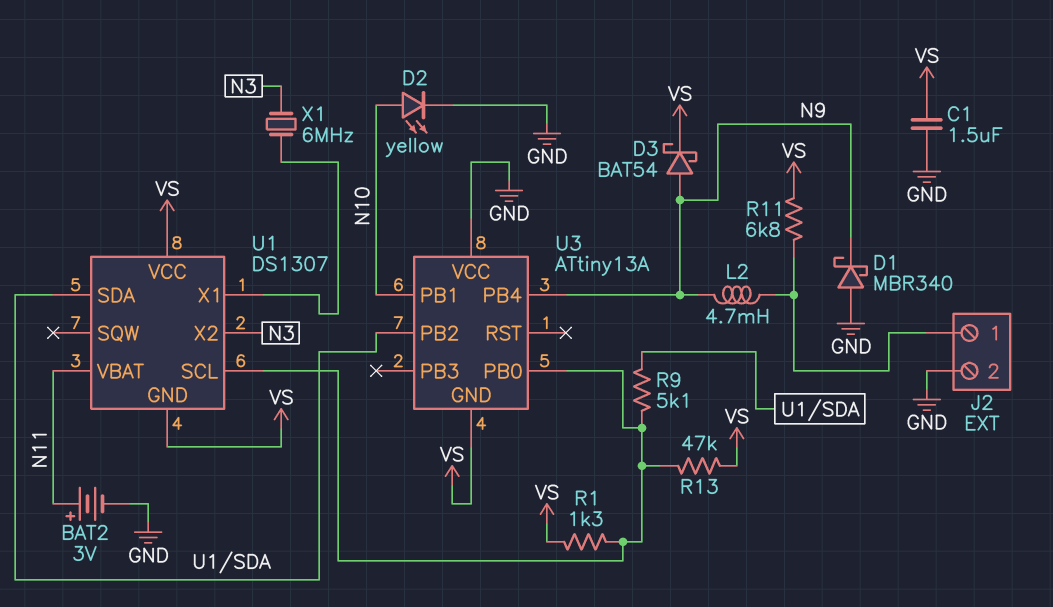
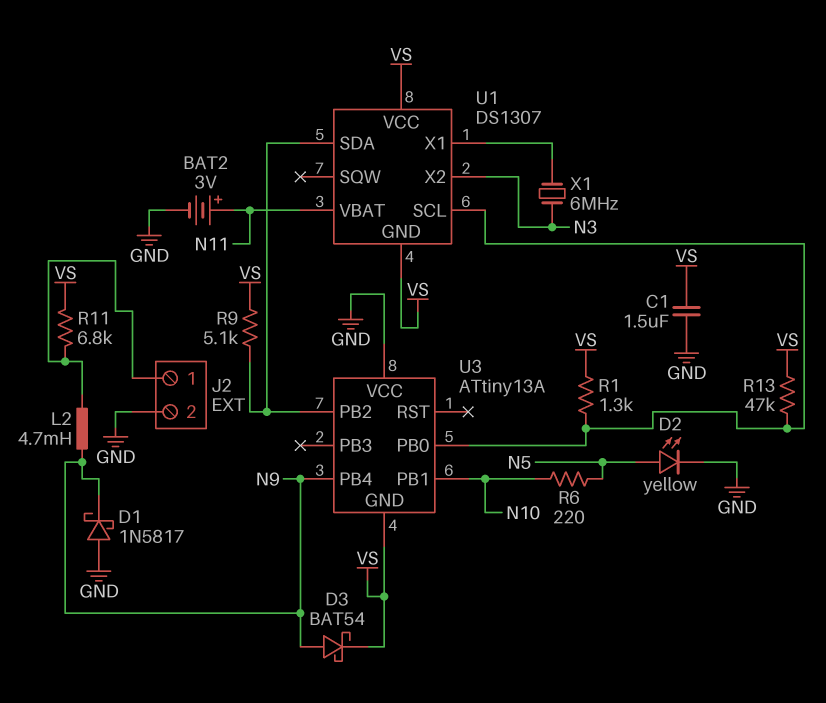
D1: schottky MBR340 (A GND, K N9) -> schottky 1N5817 (A GND, K N9)
D2: LED yellow (A N10, K GND) -> LED yellow (A N5, K GND)
R6: none -> 220 (N5, N10)
R9: 5.1k (U1/SCL, U1/SDA) -> 5.1k (U1/SDA, VS)

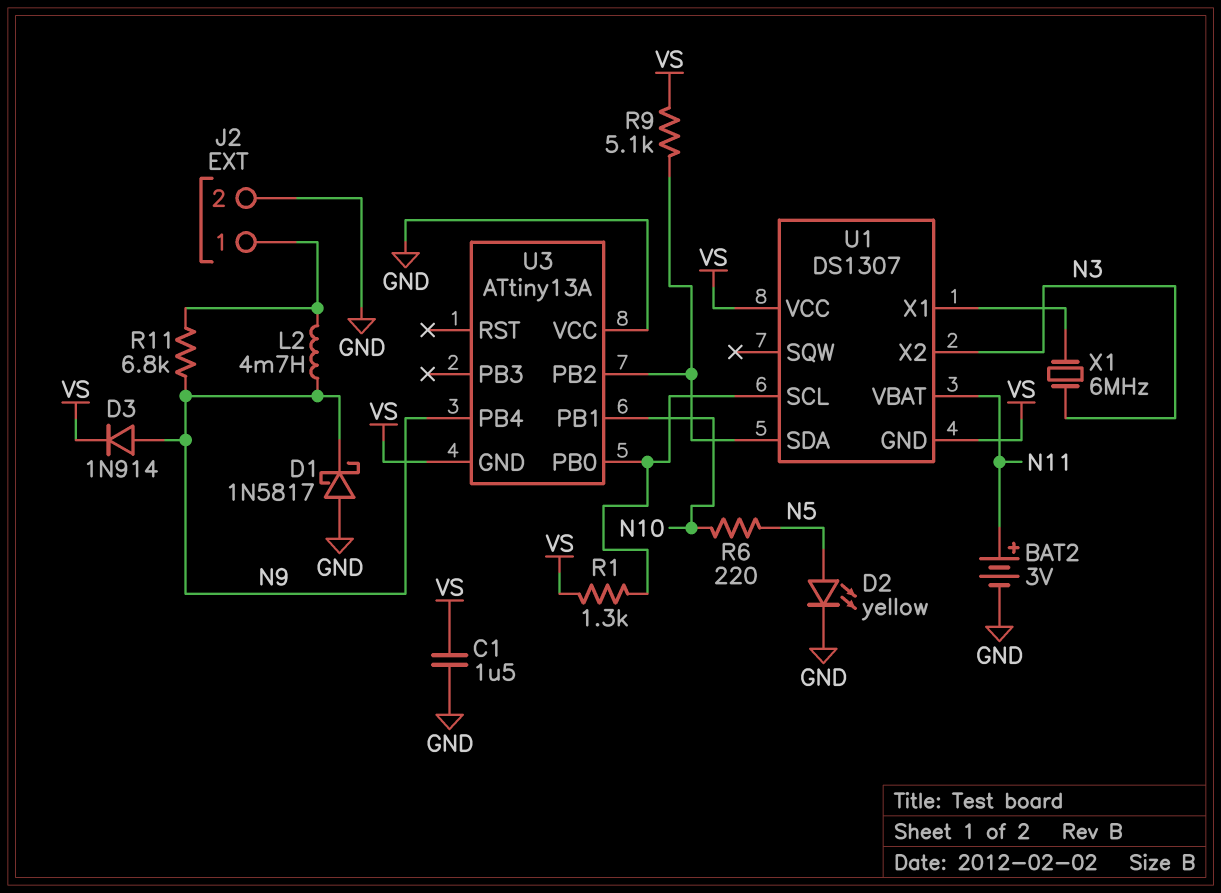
D3: schottky BAT54 (A N9, K VS) -> diode 1N914 (A N9, K VS)
R11: 6.8k (J2/1, VS) -> 6.8k (J2/1, N9)
R13: 47k (U1/SCL, VS) -> none

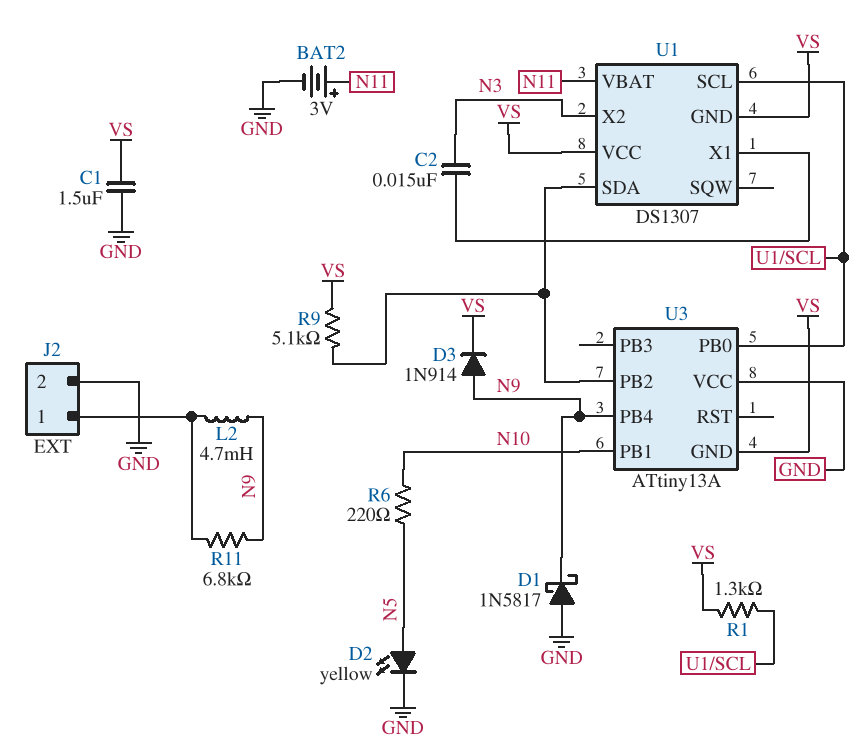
C2: none -> 15nF (N3, U1/X1)
X1: 6MHz (N3, U1/X1) -> none

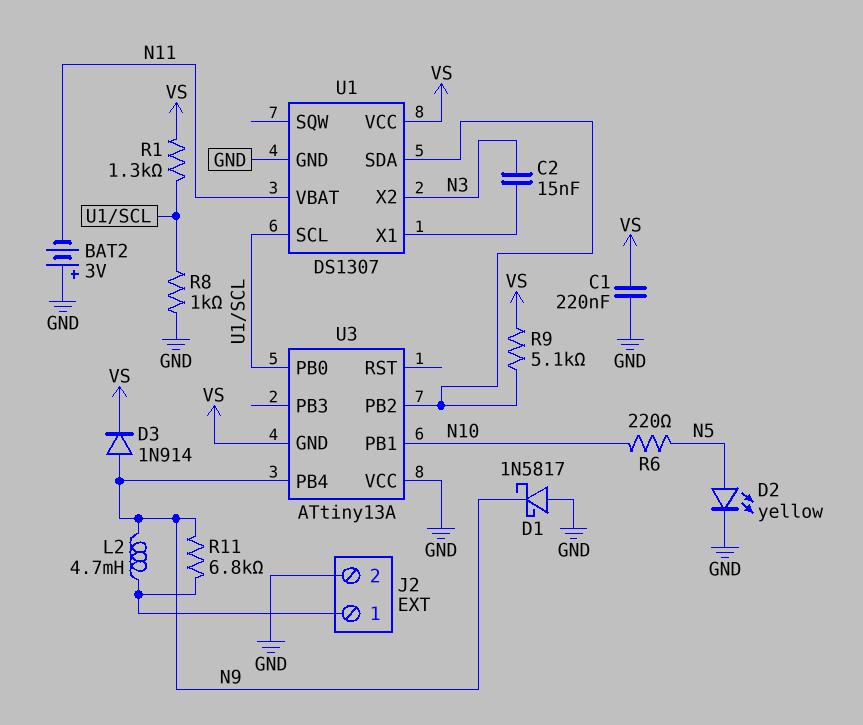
BAT2: 3V (plus N11, minus GND) -> 3V (plus GND, minus N11)
C1: 1.5uF (GND, VS) -> 220nF (GND, VS)
R8: none -> 1k (GND, U1/SCL)
U1 pin GND: VS -> GND

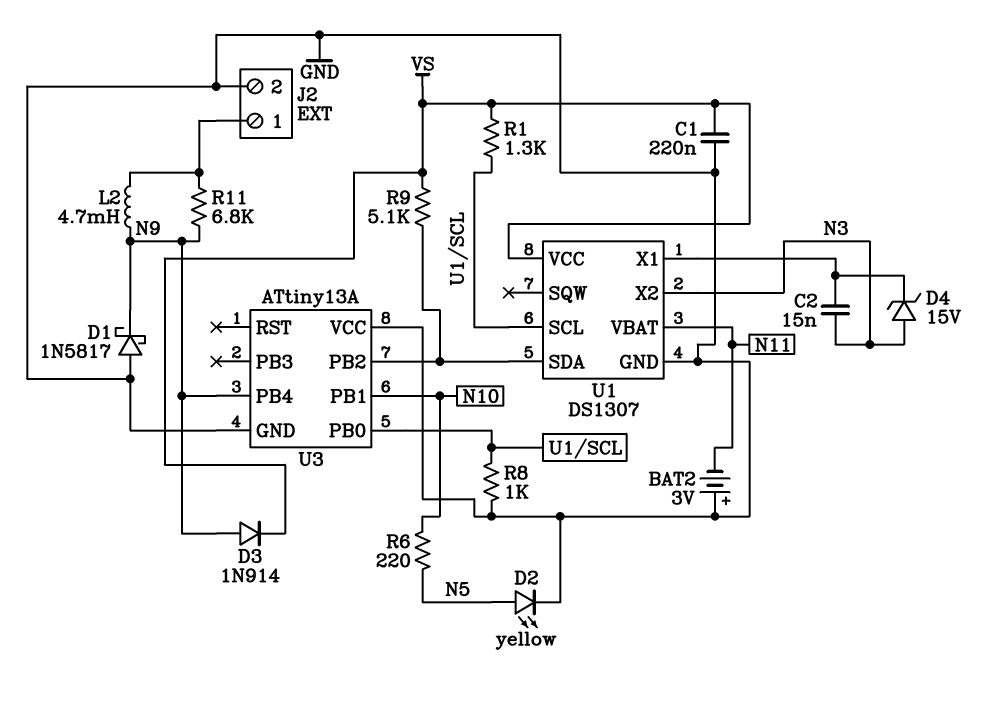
D4: none -> zener 15V (A N3, K U1/X1)
U3 pin GND: VS -> GND

